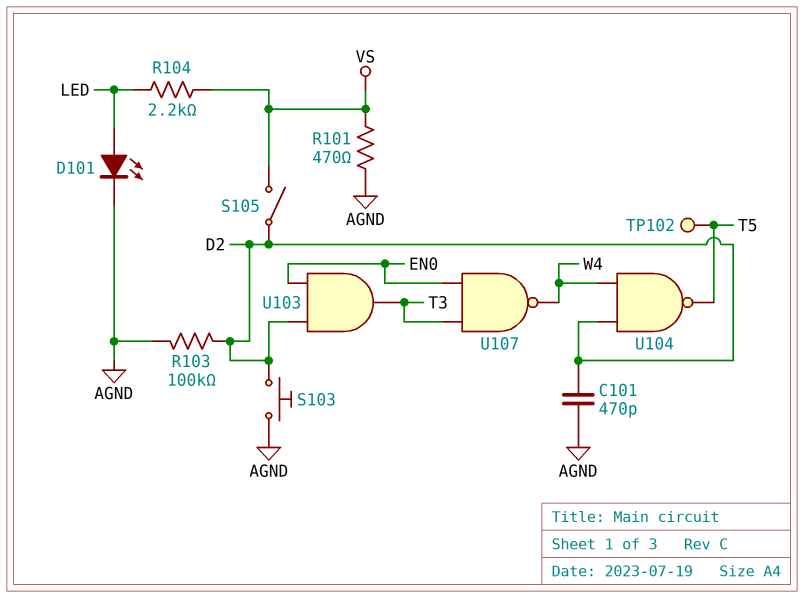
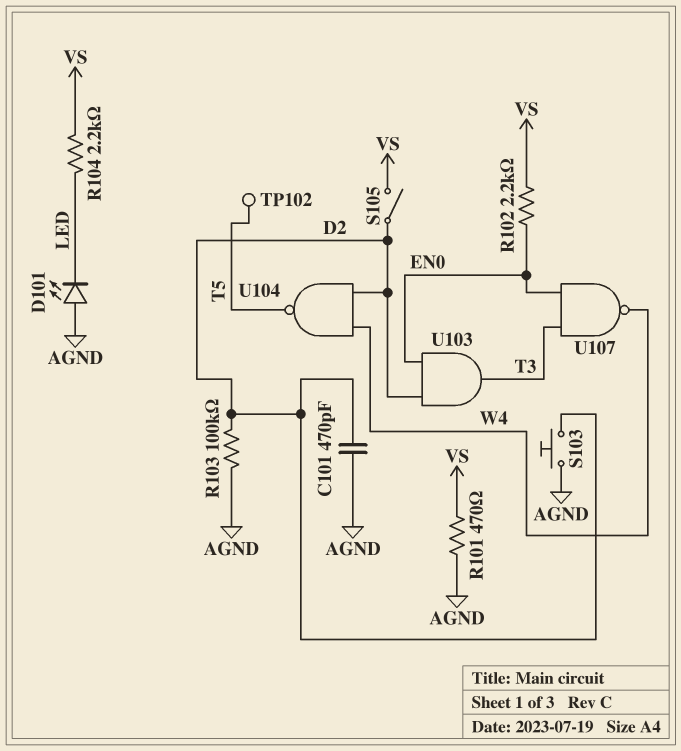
D101: LED (A LED, K AGND) -> LED (A AGND, K LED)
R102: none -> 2.2k (EN0, VS)

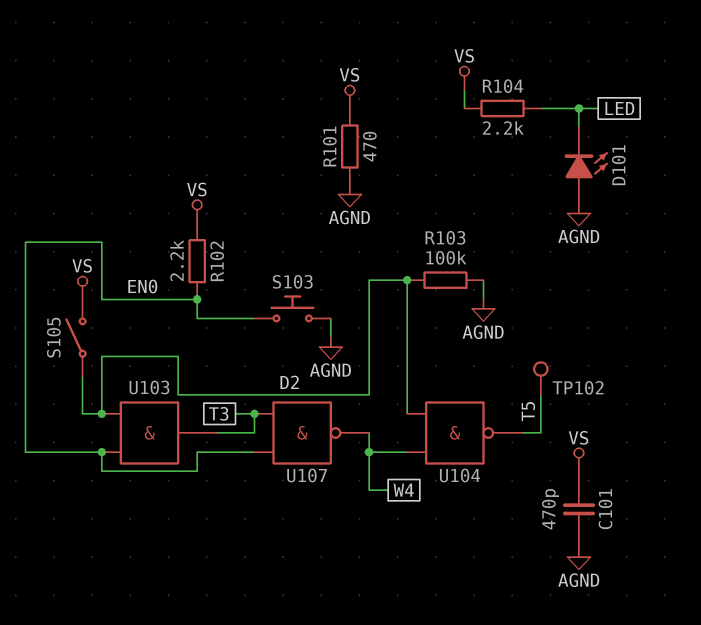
C101: 470pF (AGND, D2) -> 470pF (AGND, VS)
S103: button (AGND, D2) -> button (AGND, EN0)

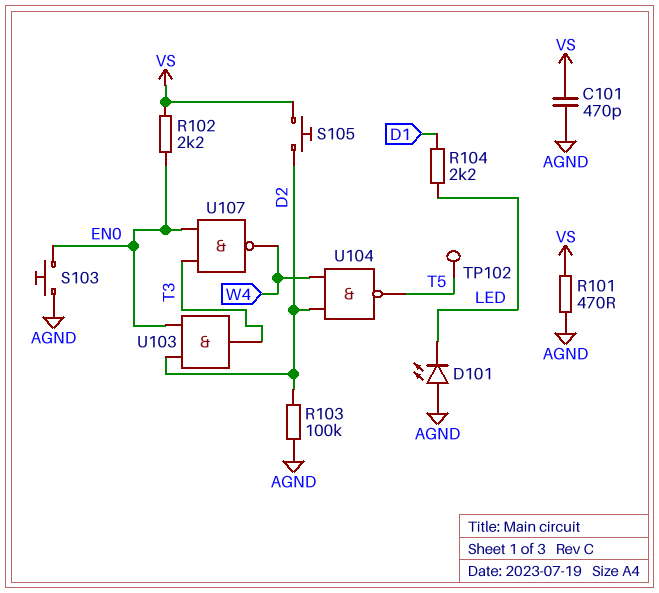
R104: 2.2k (LED, VS) -> 2.2k (D1, LED)
S105: switch (D2, VS) -> button (D2, VS)

